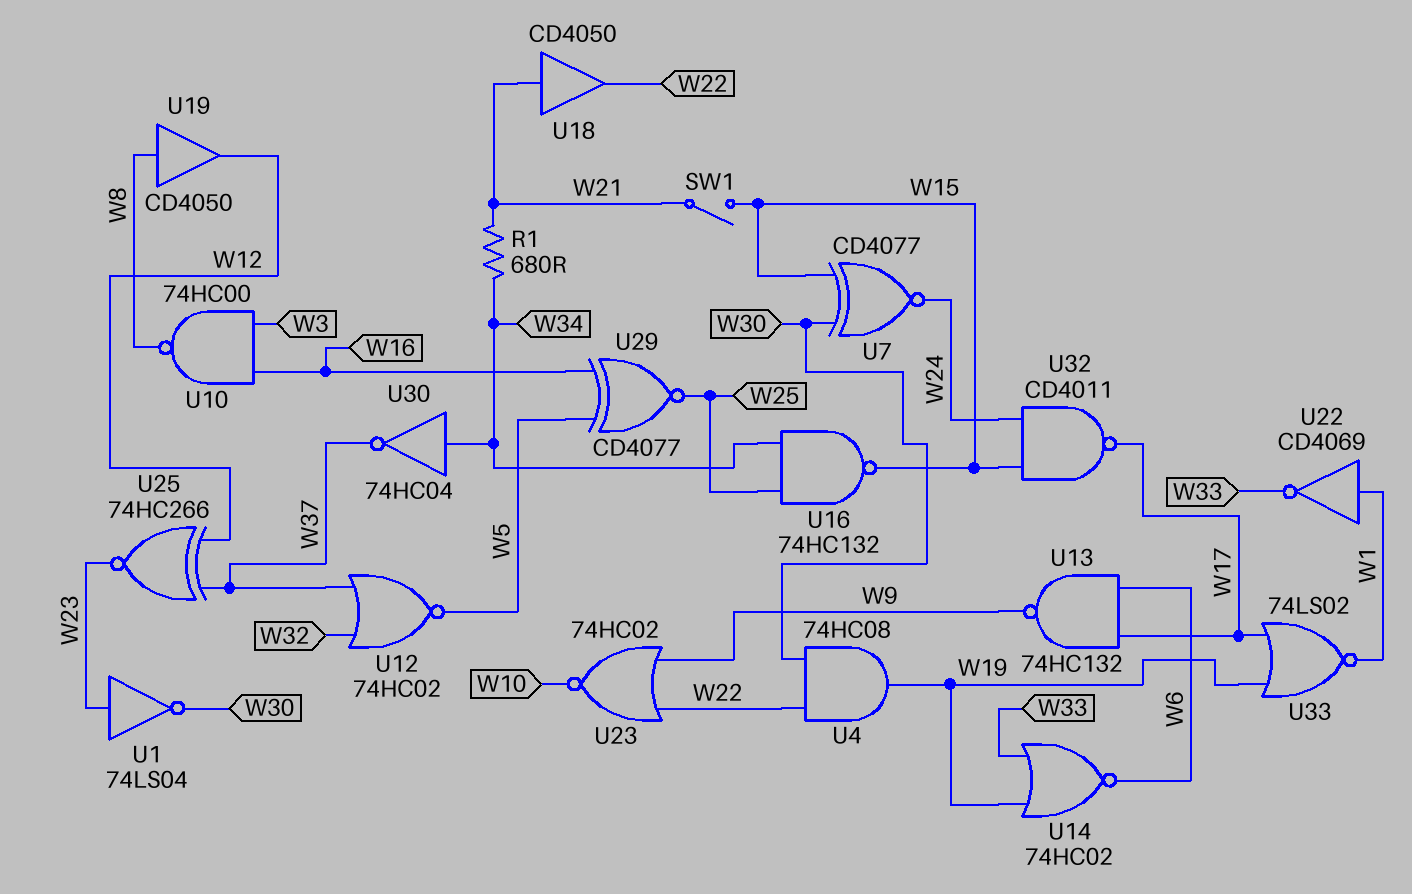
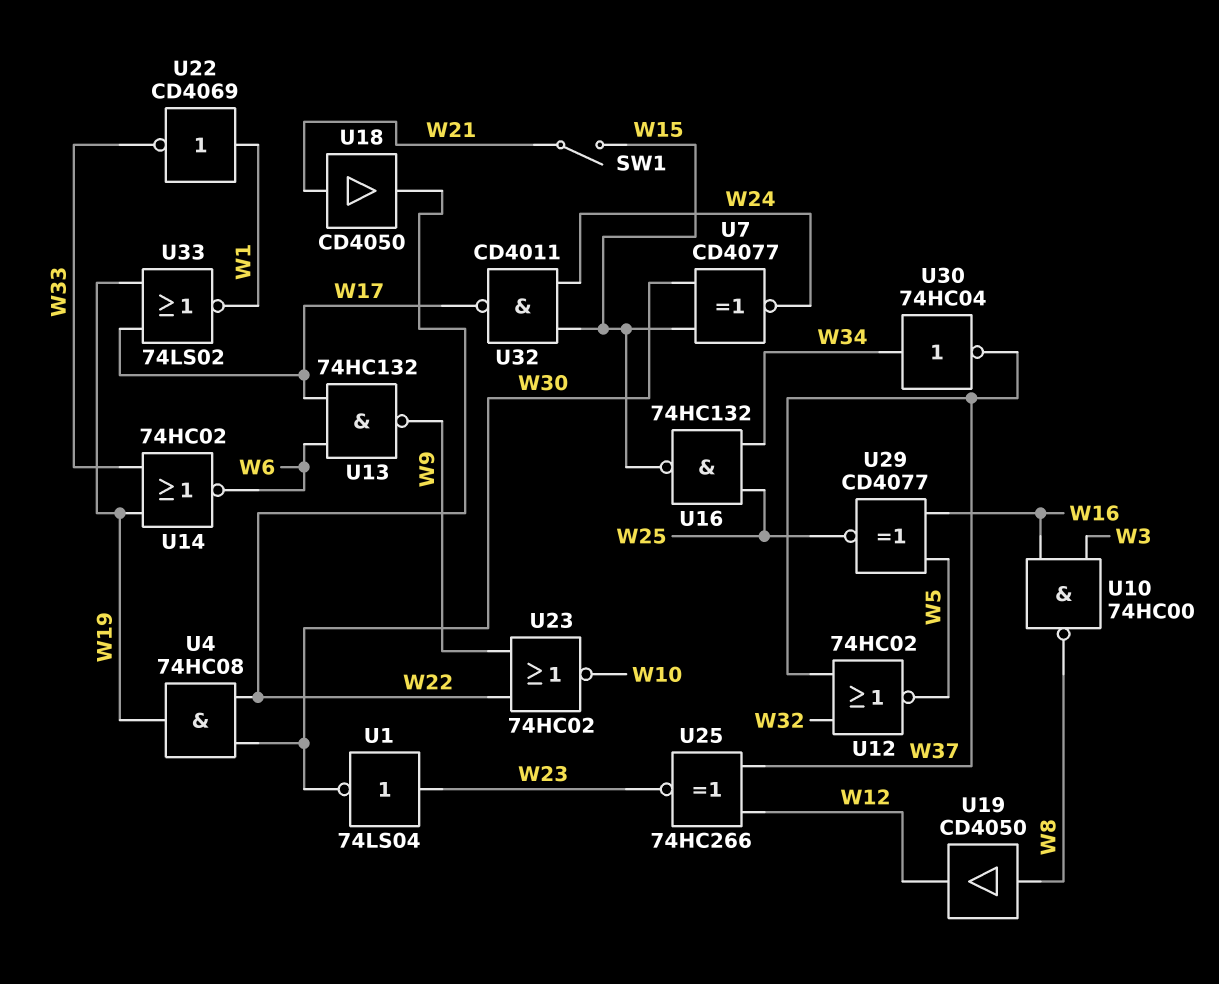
R1: 680 (W21, W34) -> none

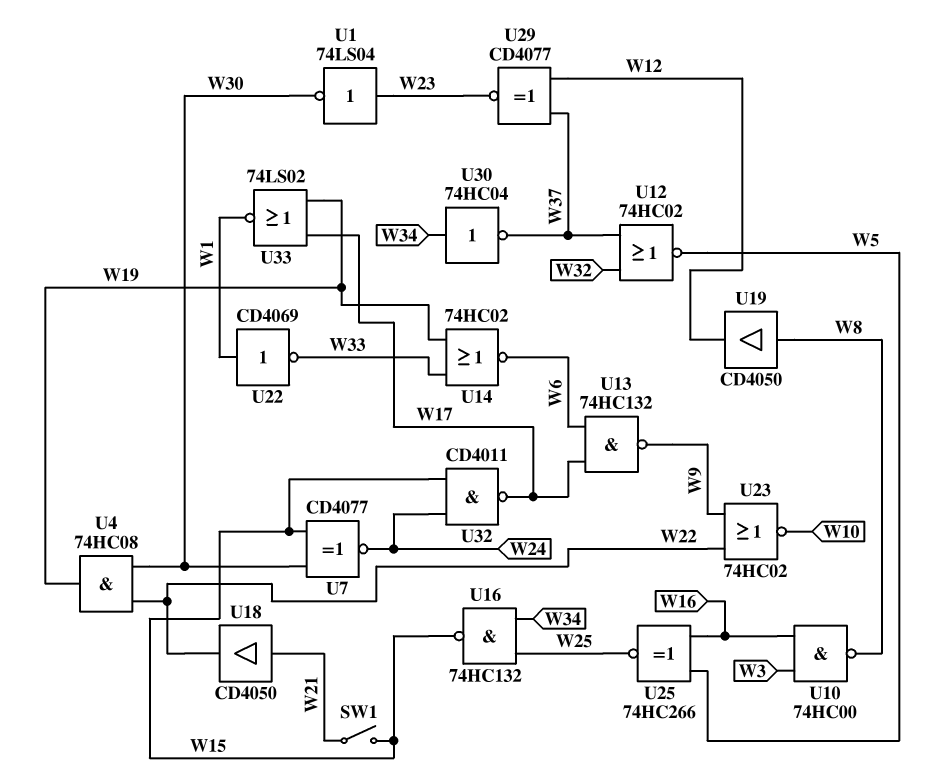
U25: XNOR 74HC266 (in W12, in W37, out W23) -> XNOR 74HC266 (in W5, in W16, out W25)
U29: XNOR CD4077 (in W5, in W16, out W25) -> XNOR CD4077 (in W12, in W37, out W23)

